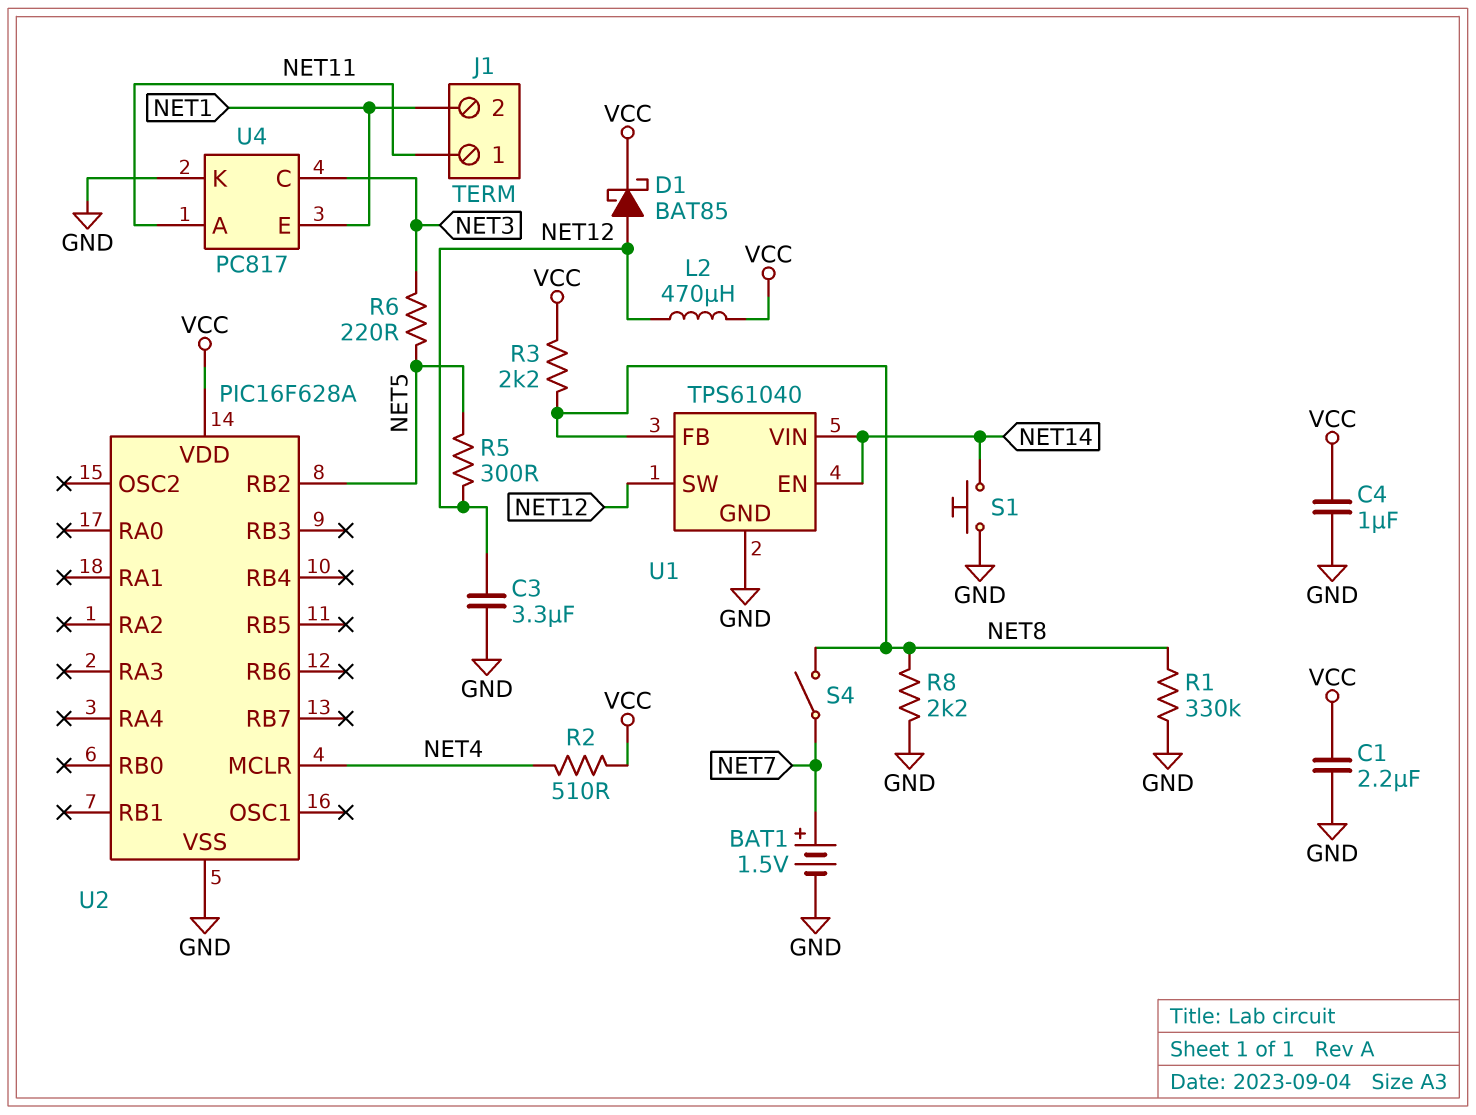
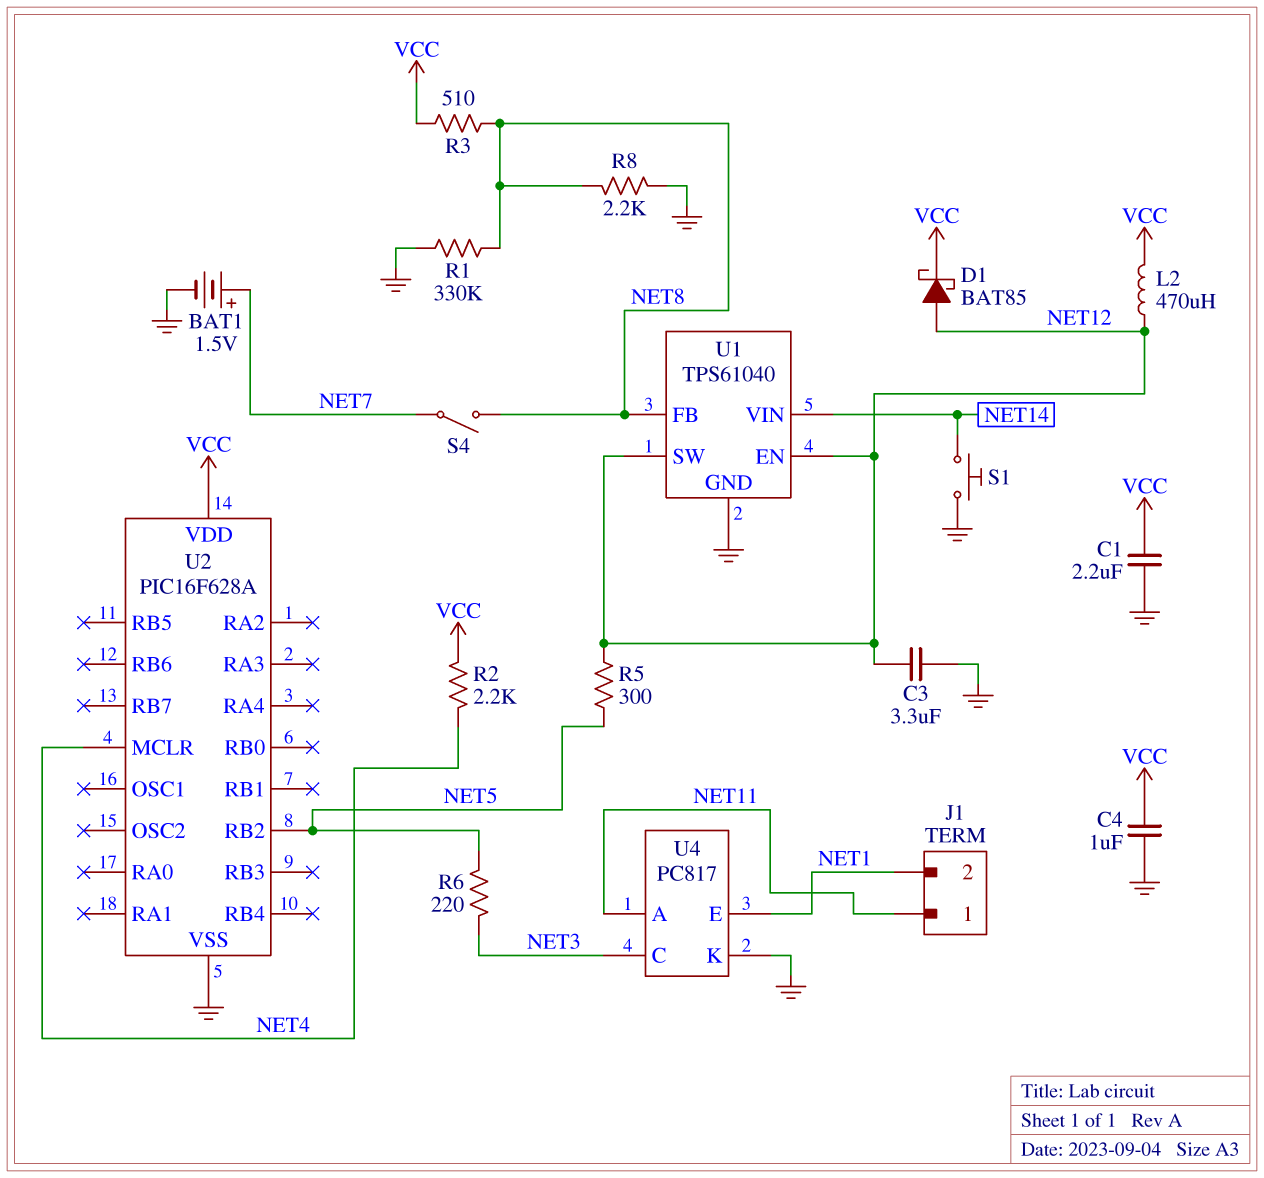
R2: 510 (NET4, VCC) -> 2.2k (NET4, VCC)
R3: 2.2k (NET8, VCC) -> 510 (NET8, VCC)
U1 pin EN: NET14 -> NET12

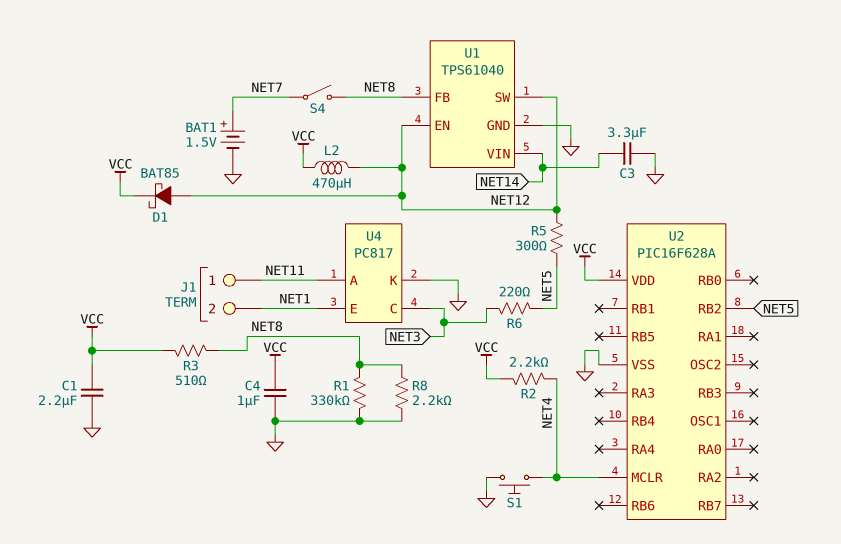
C3: 3.3uF (GND, NET12) -> 3.3uF (GND, NET14)
S1: button (GND, NET14) -> button (GND, NET4)

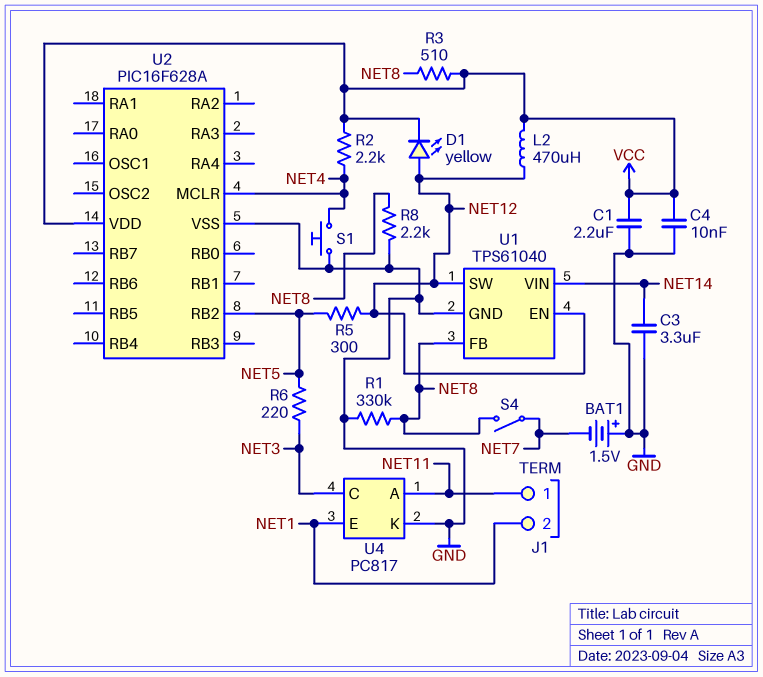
BAT1: 1.5V (plus NET7, minus GND) -> 1.5V (plus GND, minus NET7)
C4: 1uF (GND, VCC) -> 10nF (GND, VCC)
D1: schottky BAT85 (A NET12, K VCC) -> LED yellow (A NET12, K VCC)

